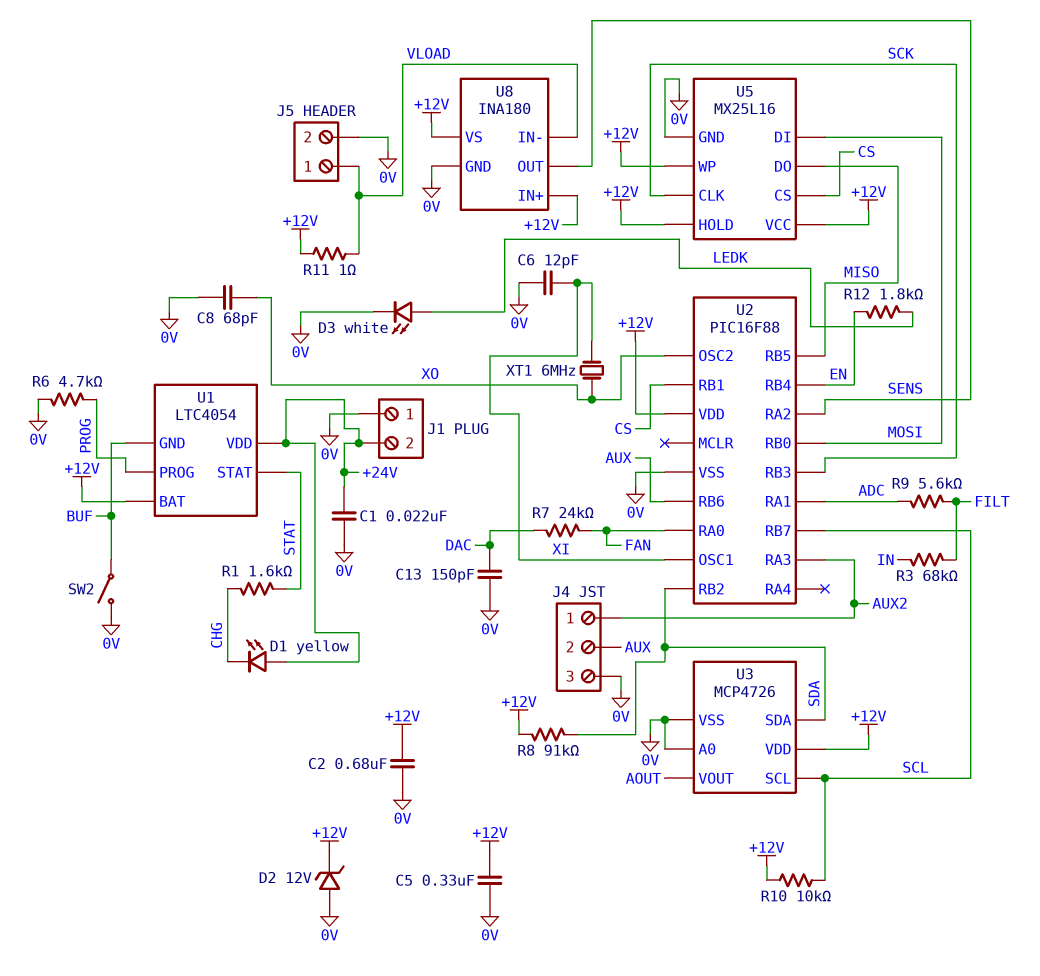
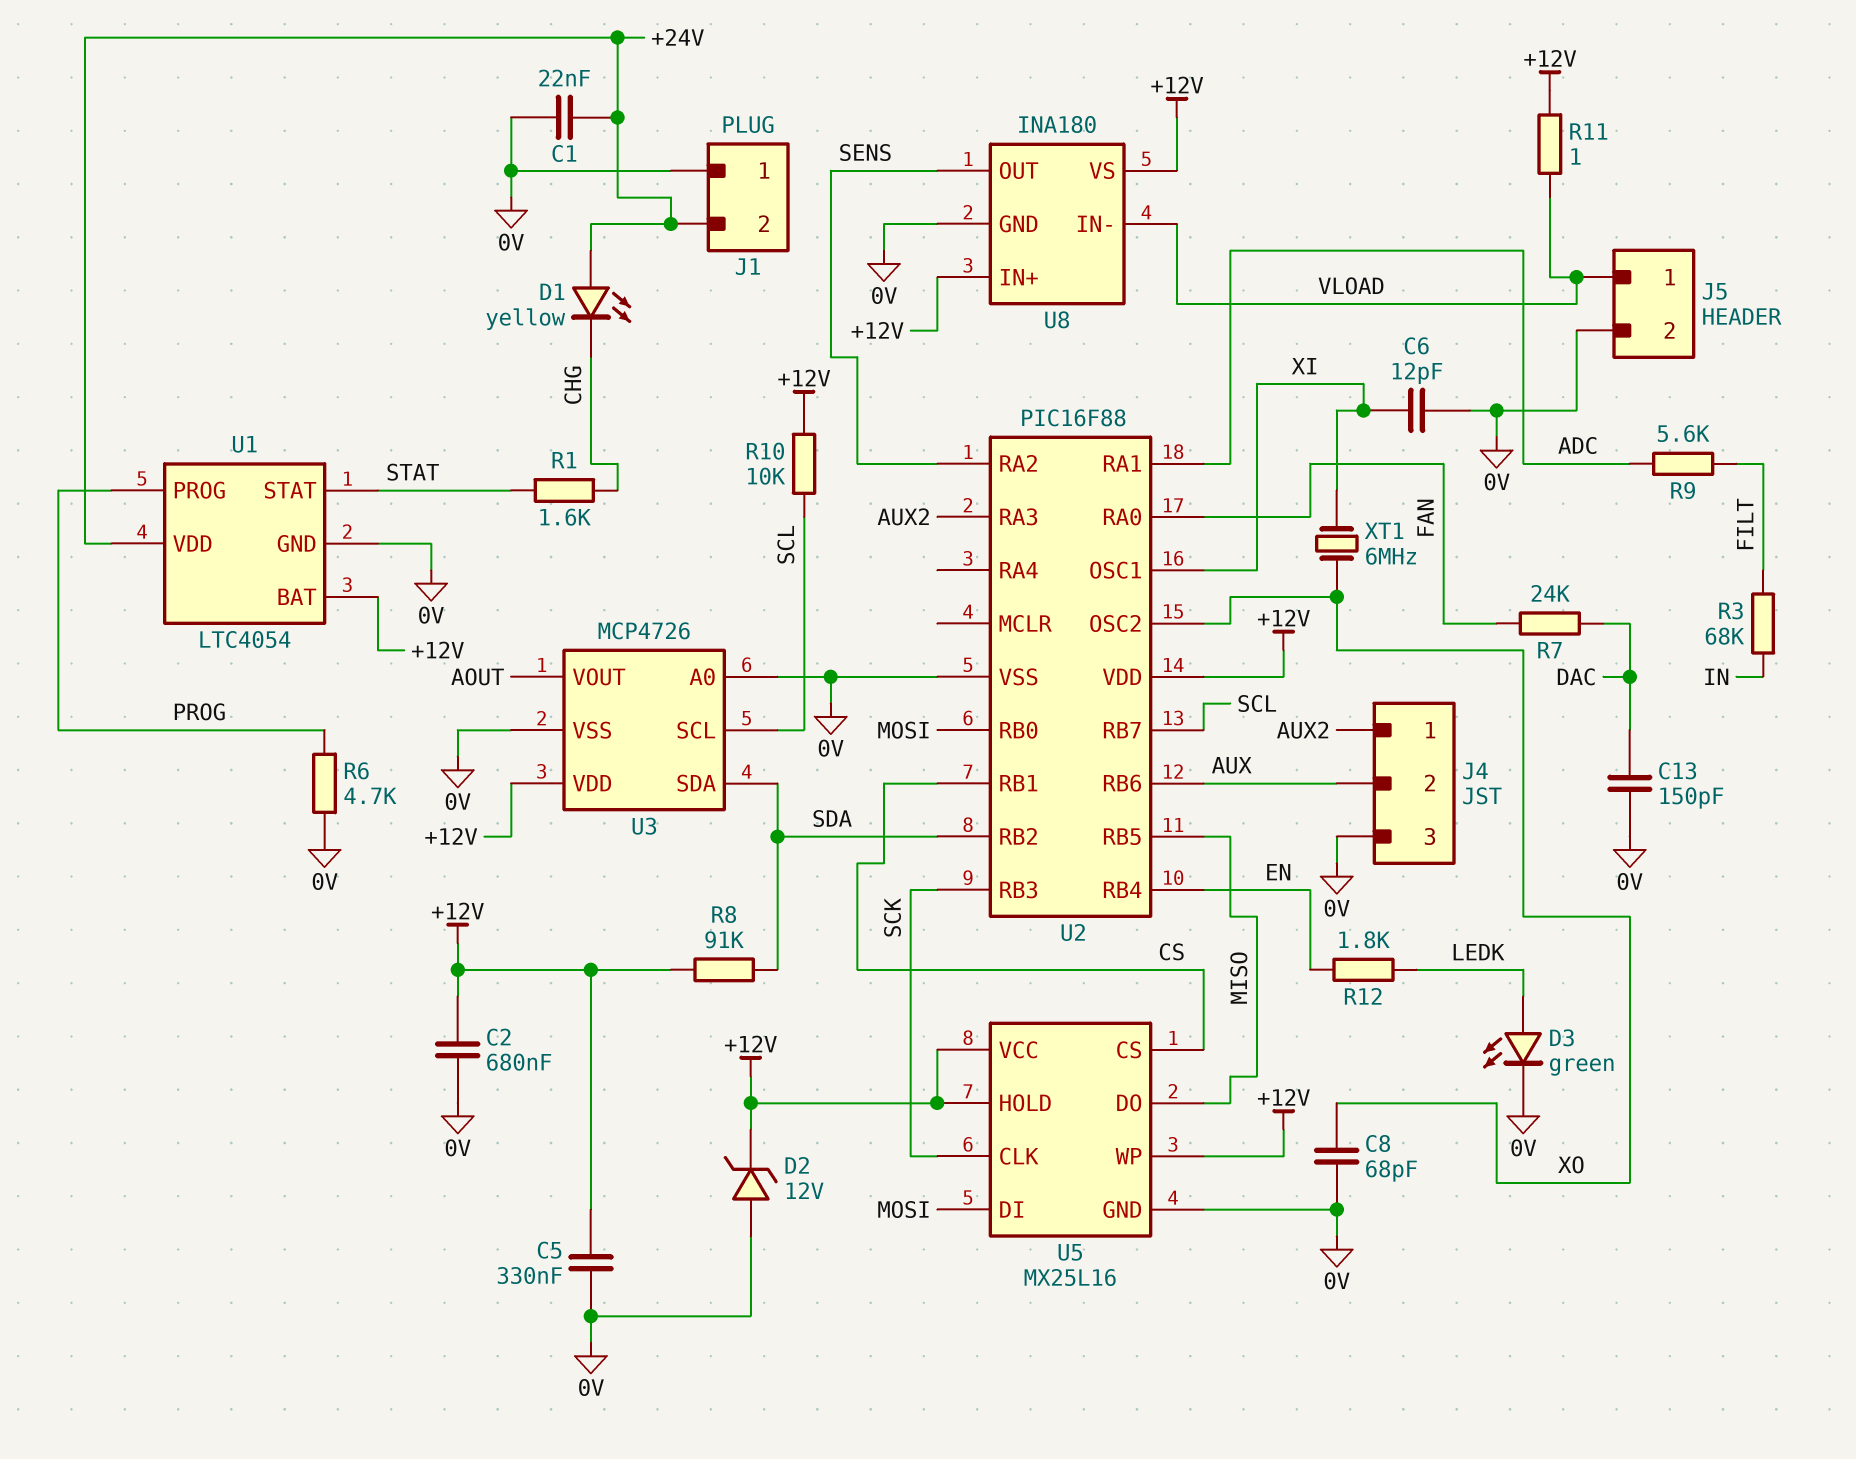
D3: LED white (A LEDK, K 0V) -> LED green (A LEDK, K 0V)
SW2: switch (0V, BUF) -> none
U1 pin GND: BUF -> 0V

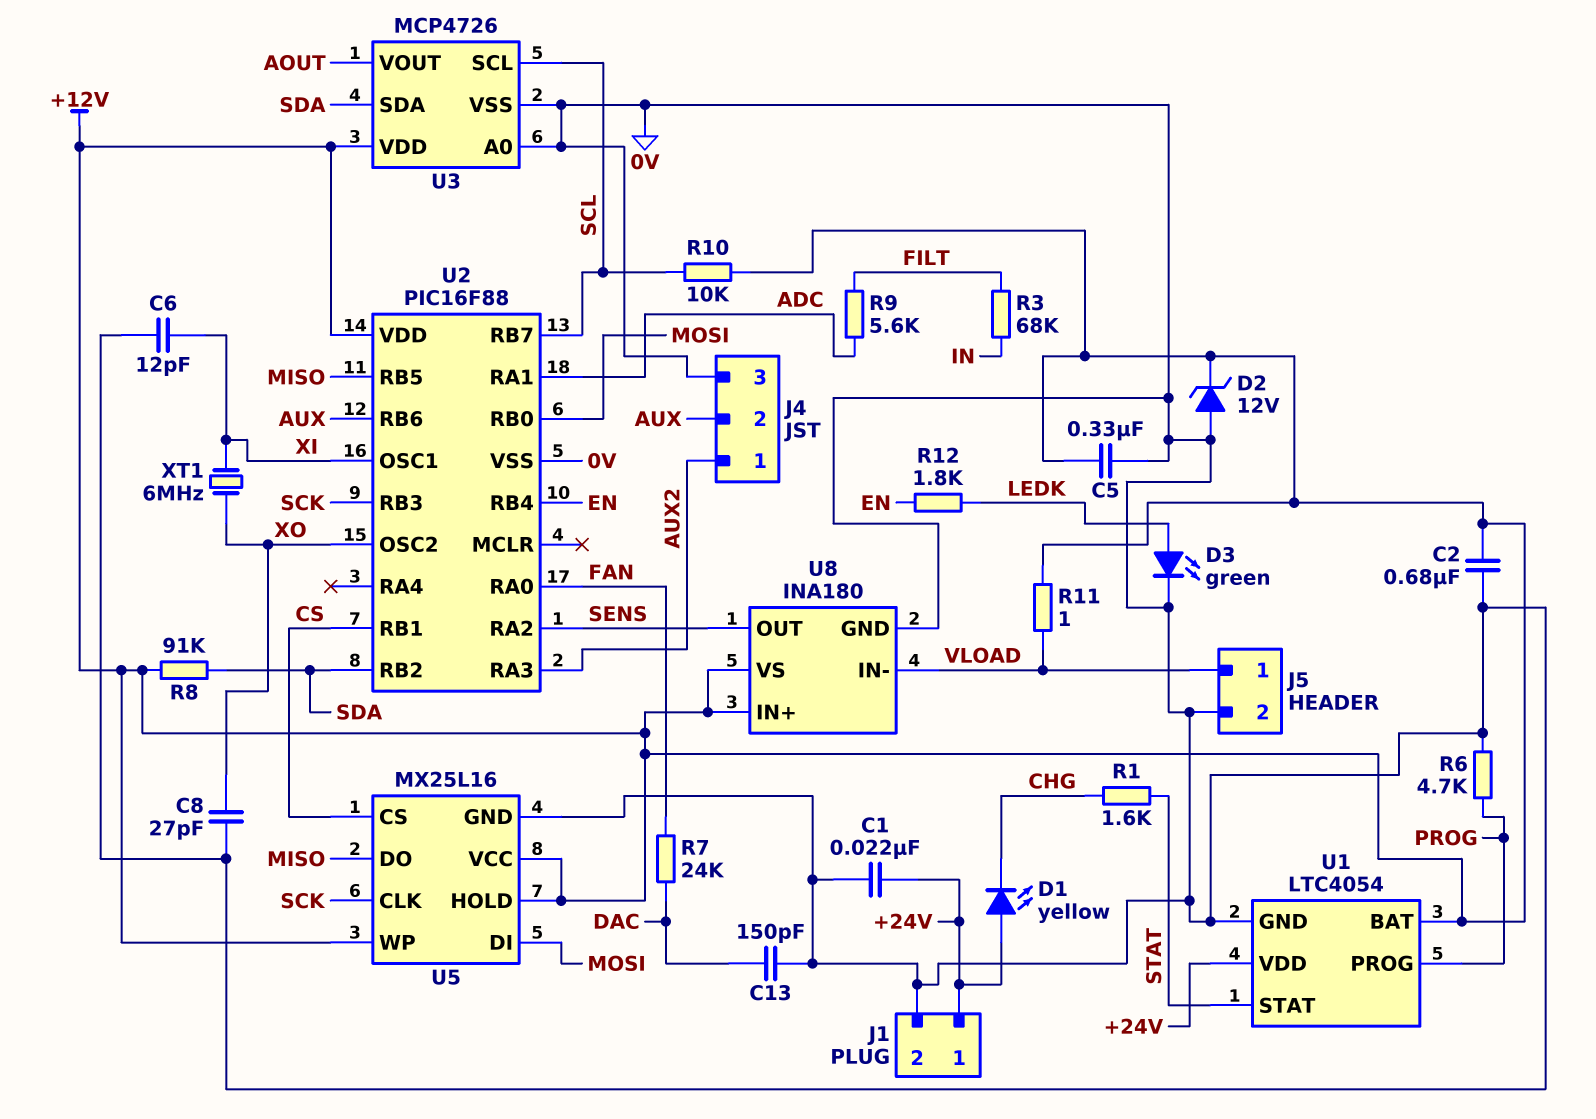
C8: 68pF (0V, XO) -> 27pF (0V, XO)
J1 pin 1: 0V -> +24V
J1 pin 2: +24V -> 0V

